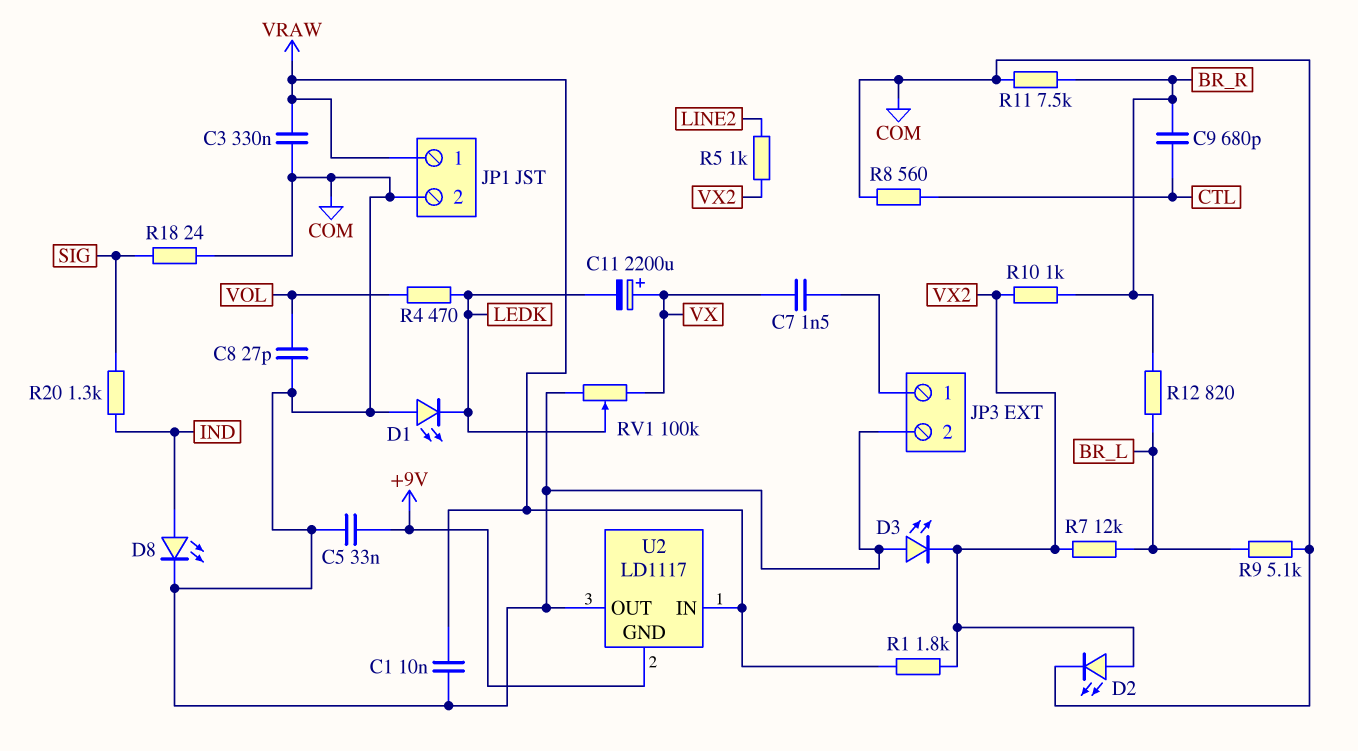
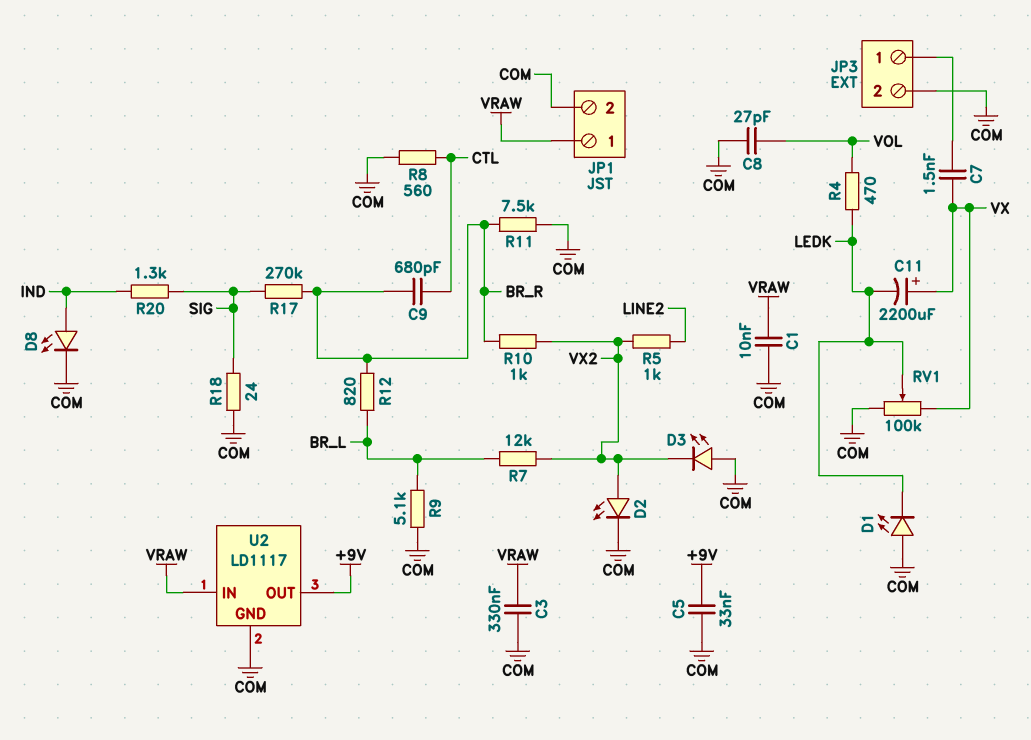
R1: 1.8k (VRAW, VX2) -> none
R17: none -> 270k (BR_R, SIG)
U2 pin GND: +9V -> COM
U2 pin OUT: COM -> +9V

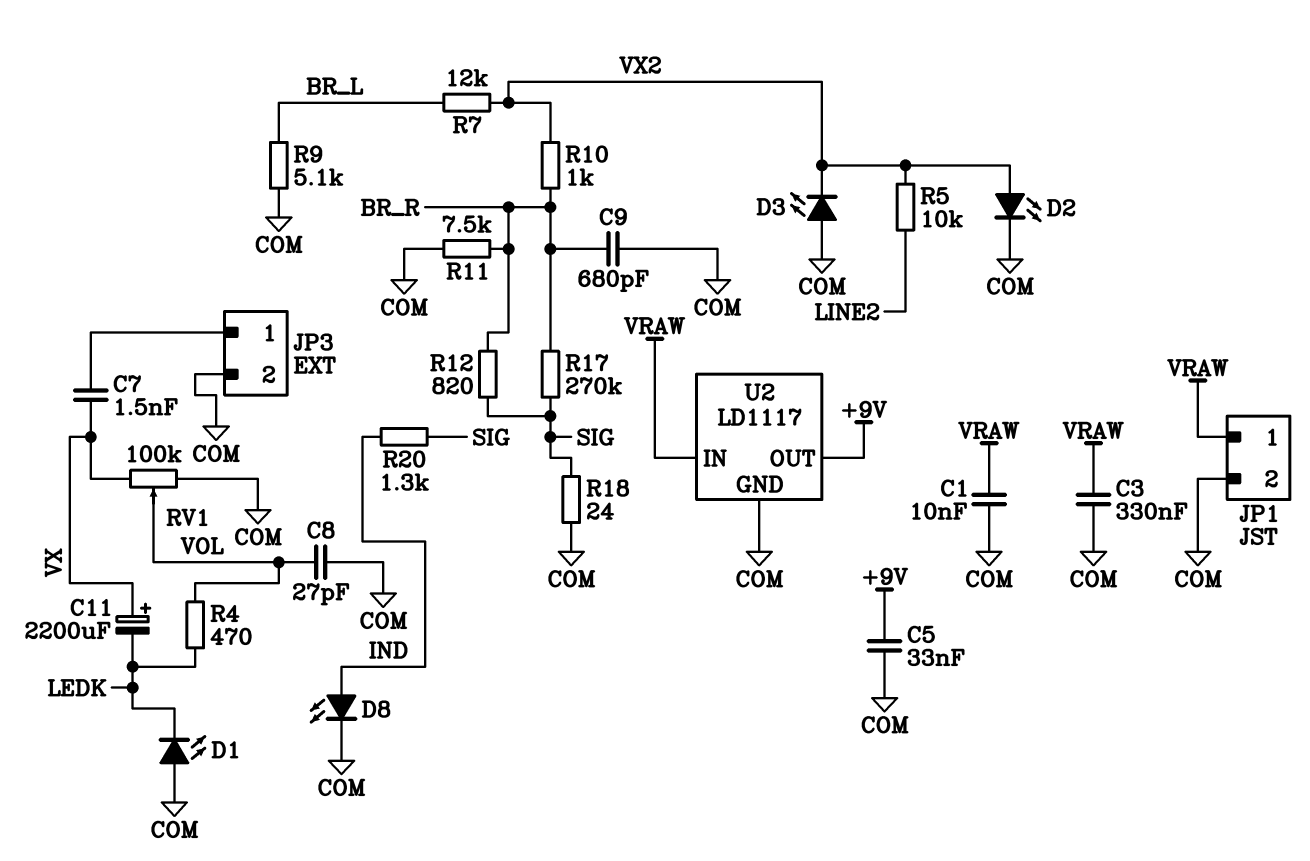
C9: 680pF (BR_R, CTL) -> 680pF (BR_R, COM)
R5: 1k (LINE2, VX2) -> 10k (LINE2, VX2)
R8: 560 (COM, CTL) -> none
R12: 820 (BR_L, BR_R) -> 820 (BR_R, SIG)
RV1: 100k (COM, VX, wiper LEDK) -> 100k (COM, VX, wiper VOL)

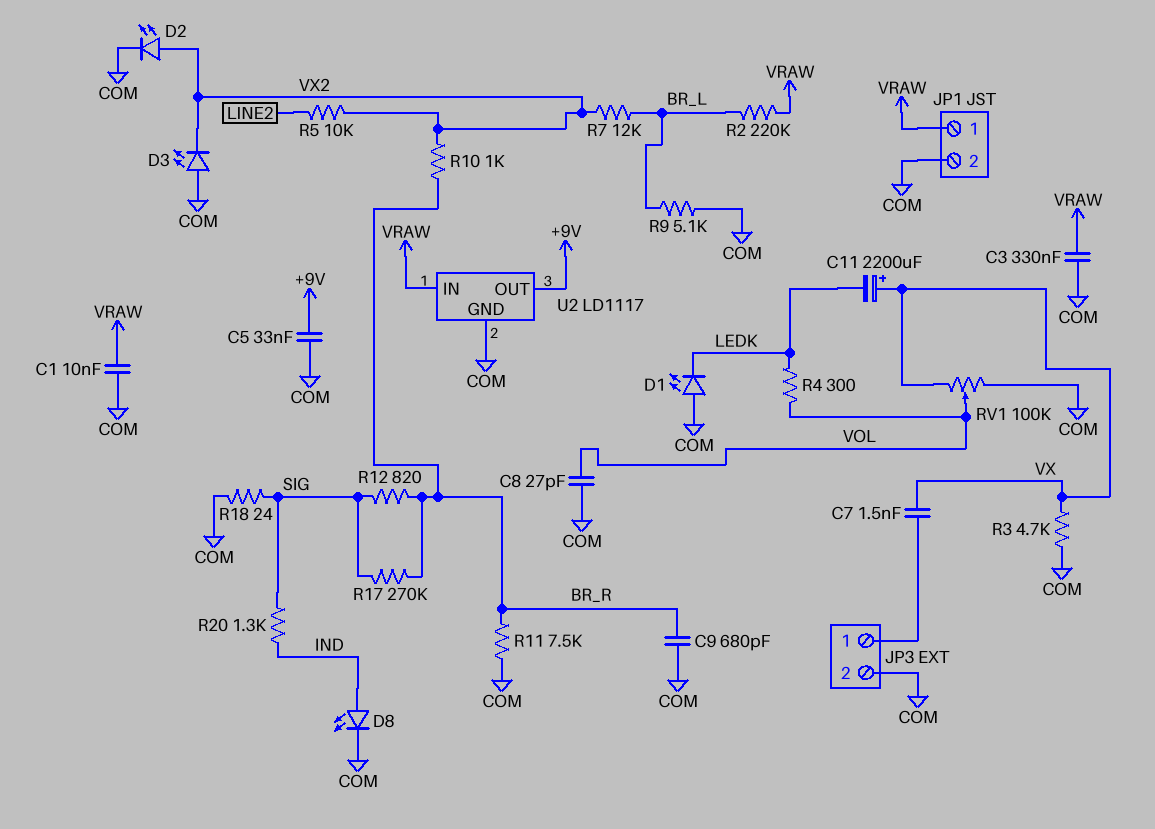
R2: none -> 220k (BR_L, VRAW)
R3: none -> 4.7k (COM, VX)
R4: 470 (LEDK, VOL) -> 300 (LEDK, VOL)

